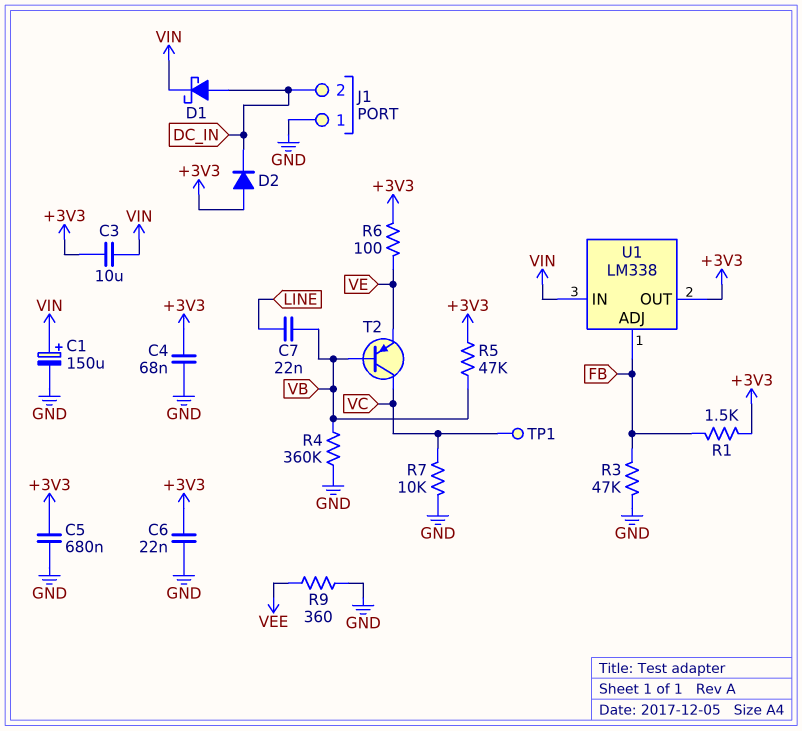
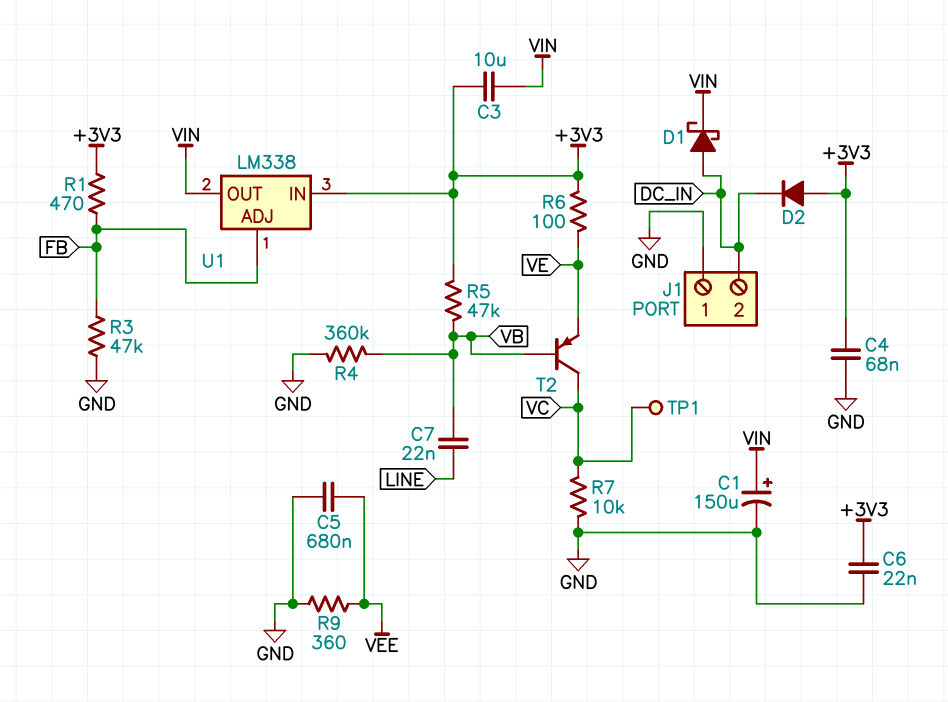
C5: 680nF (+3V3, GND) -> 680nF (GND, VEE)
R1: 1.5k (+3V3, FB) -> 470 (+3V3, FB)
U1 pin IN: VIN -> +3V3
U1 pin OUT: +3V3 -> VIN

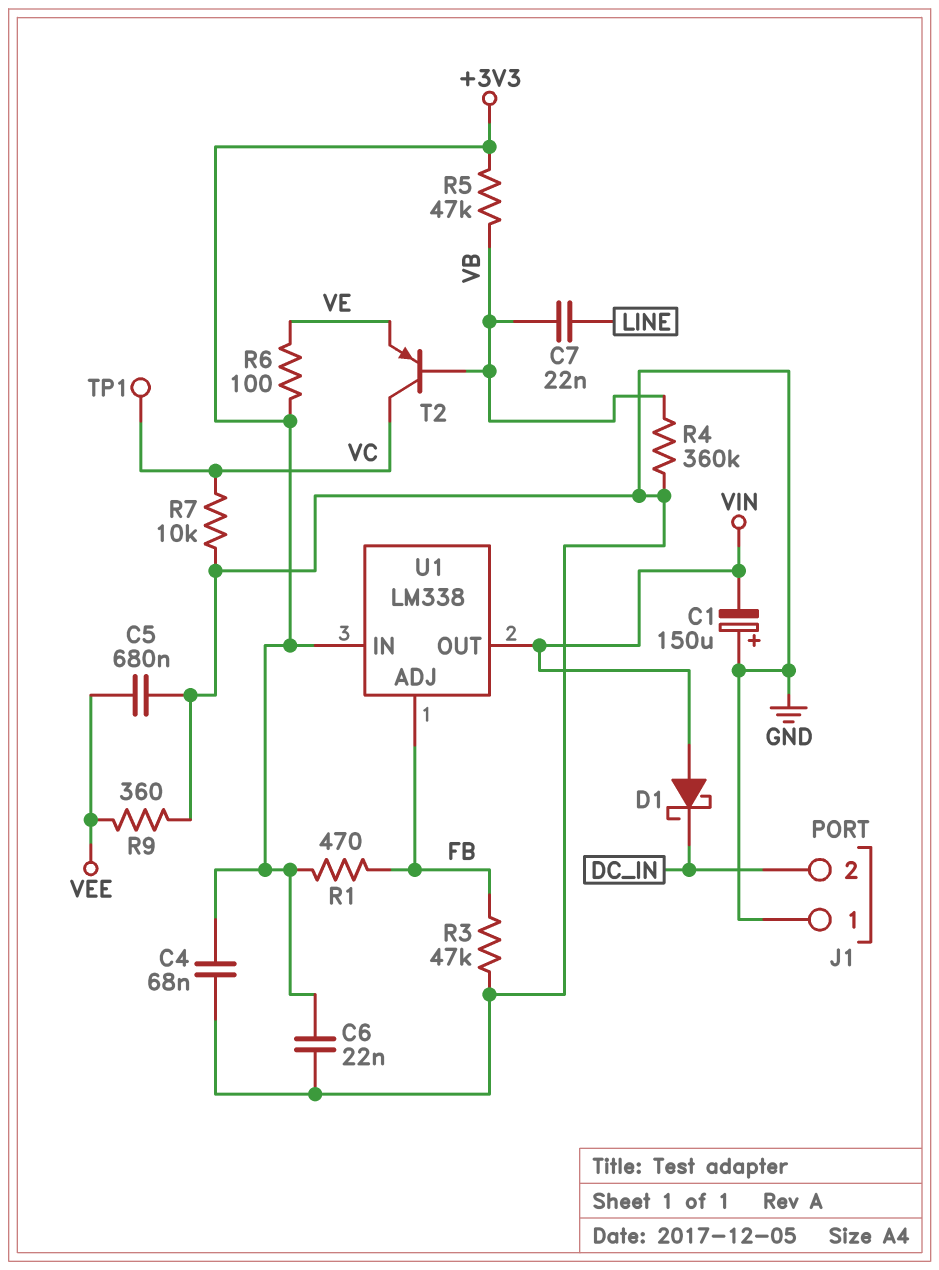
C1: 150uF (plus VIN, minus GND) -> 150uF (plus GND, minus VIN)
C3: 10uF (+3V3, VIN) -> none
D1: schottky (A DC_IN, K VIN) -> schottky (A VIN, K DC_IN)
D2: diode (A +3V3, K DC_IN) -> none

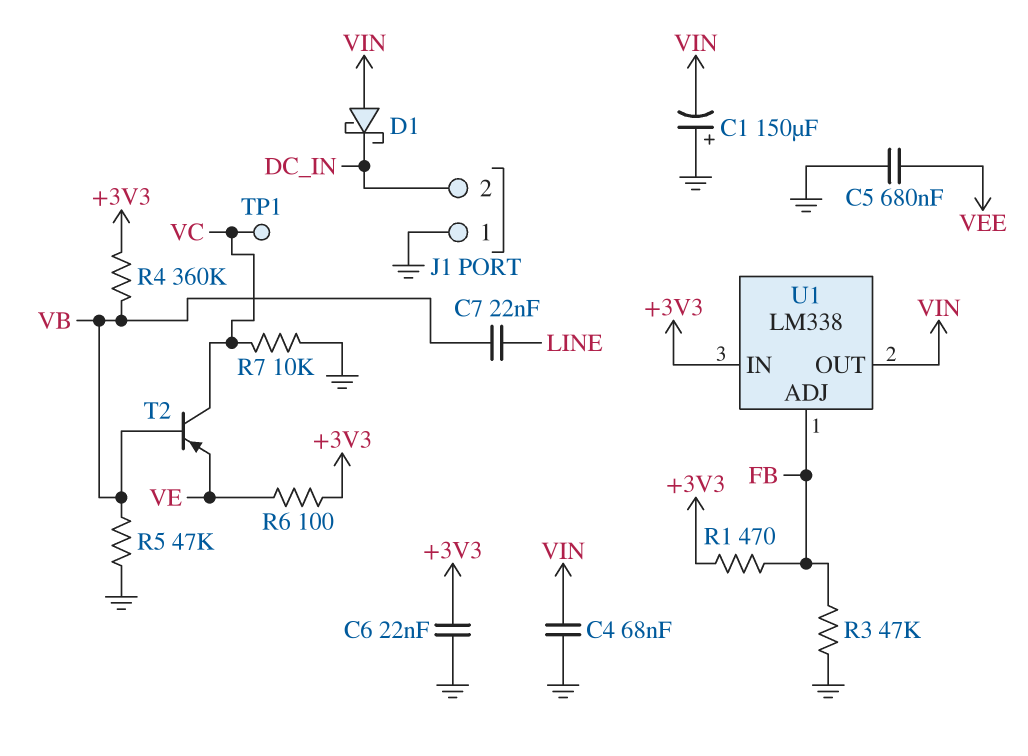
C4: 68nF (+3V3, GND) -> 68nF (GND, VIN)
R4: 360k (GND, VB) -> 360k (+3V3, VB)
R5: 47k (+3V3, VB) -> 47k (GND, VB)
R9: 360 (GND, VEE) -> none

